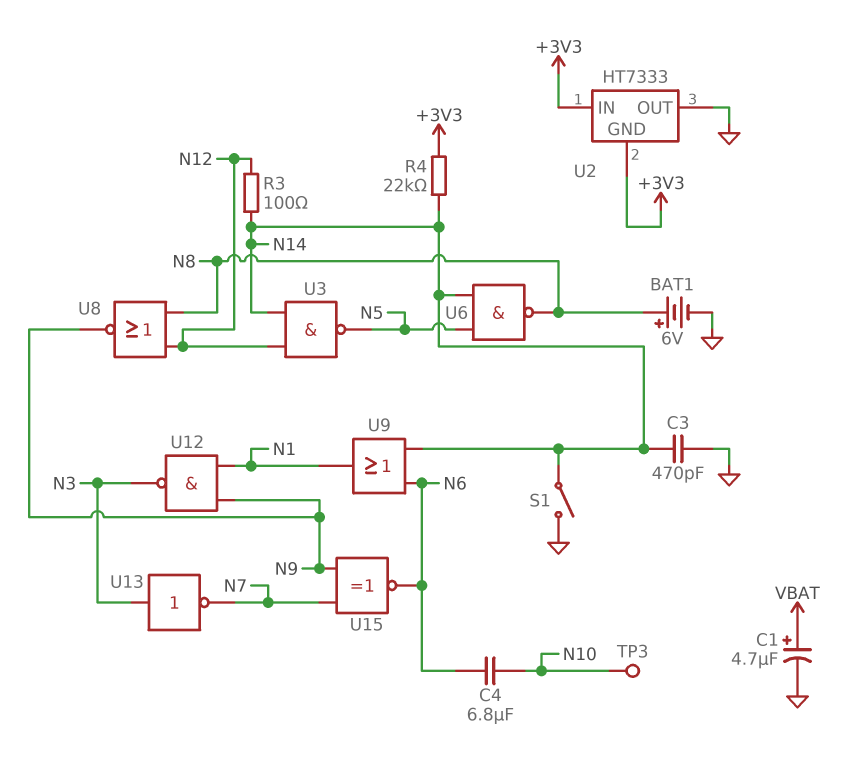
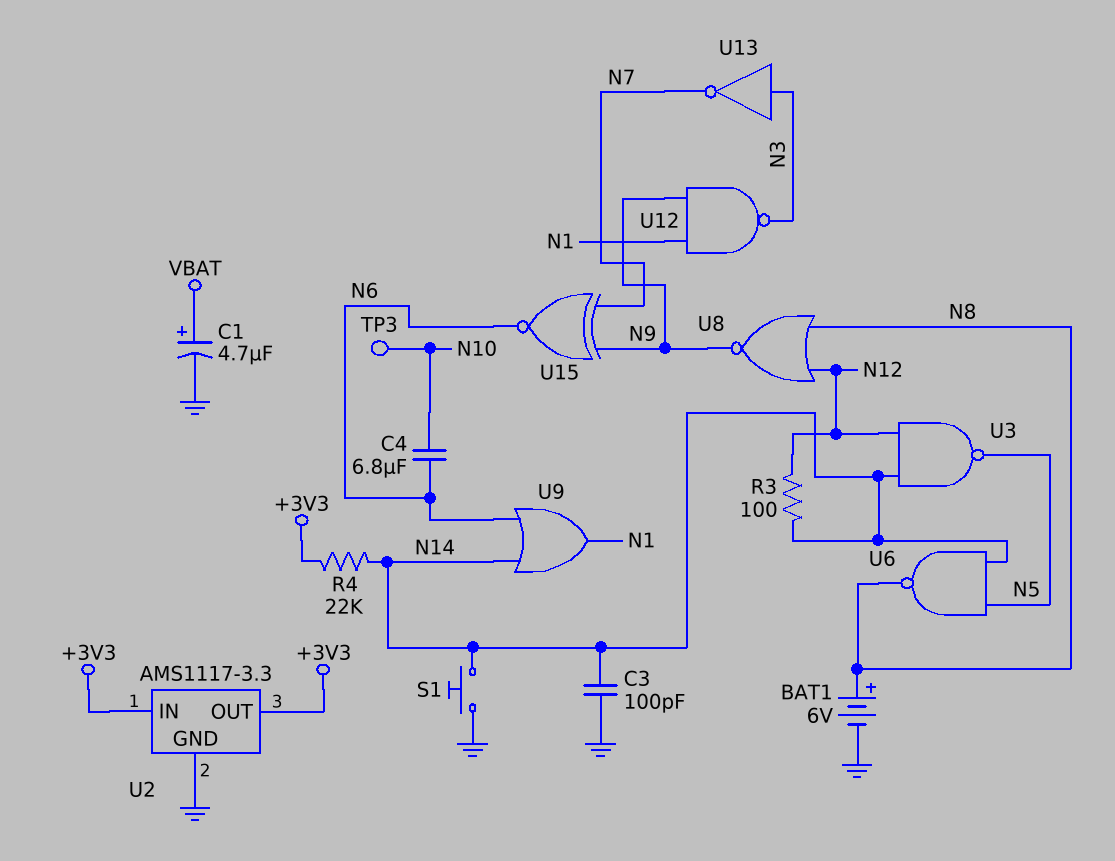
C3: 470pF (GND, N14) -> 100pF (GND, N14)
S1: switch (GND, N14) -> button (GND, N14)
U2: HT7333 -> AMS1117-3.3
U2 pin GND: +3V3 -> GND
U2 pin OUT: GND -> +3V3

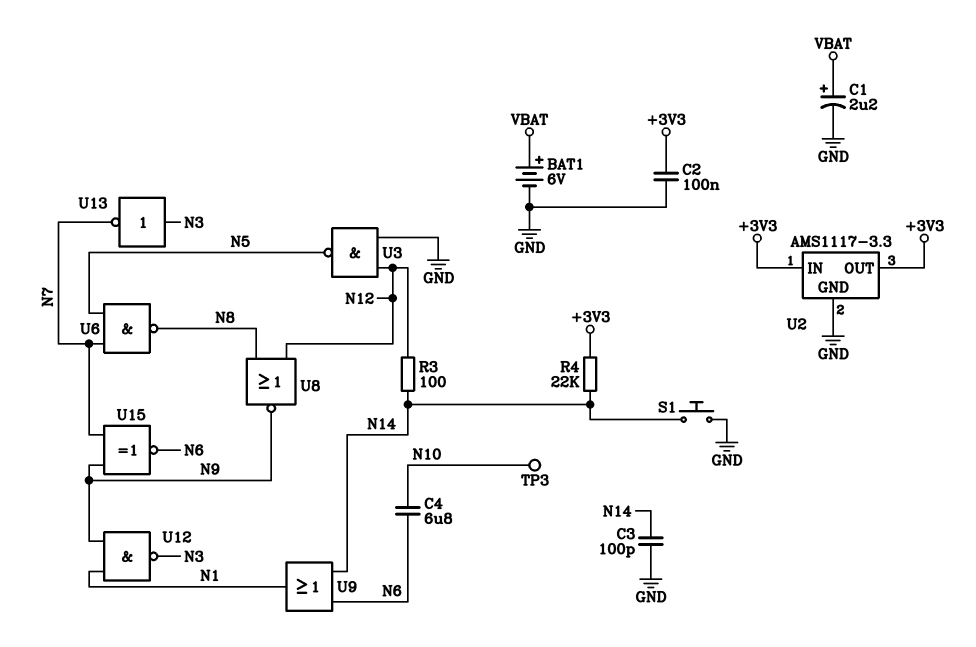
BAT1: 6V (plus N8, minus GND) -> 6V (plus VBAT, minus GND)
C1: 4.7uF (plus VBAT, minus GND) -> 2.2uF (plus VBAT, minus GND)
C2: none -> 100nF (+3V3, GND)
U3: NAND (in N12, in N14, out N5) -> NAND (in GND, in N12, out N5)
U6: NAND (in N5, in N14, out N8) -> NAND (in N5, in N7, out N8)

